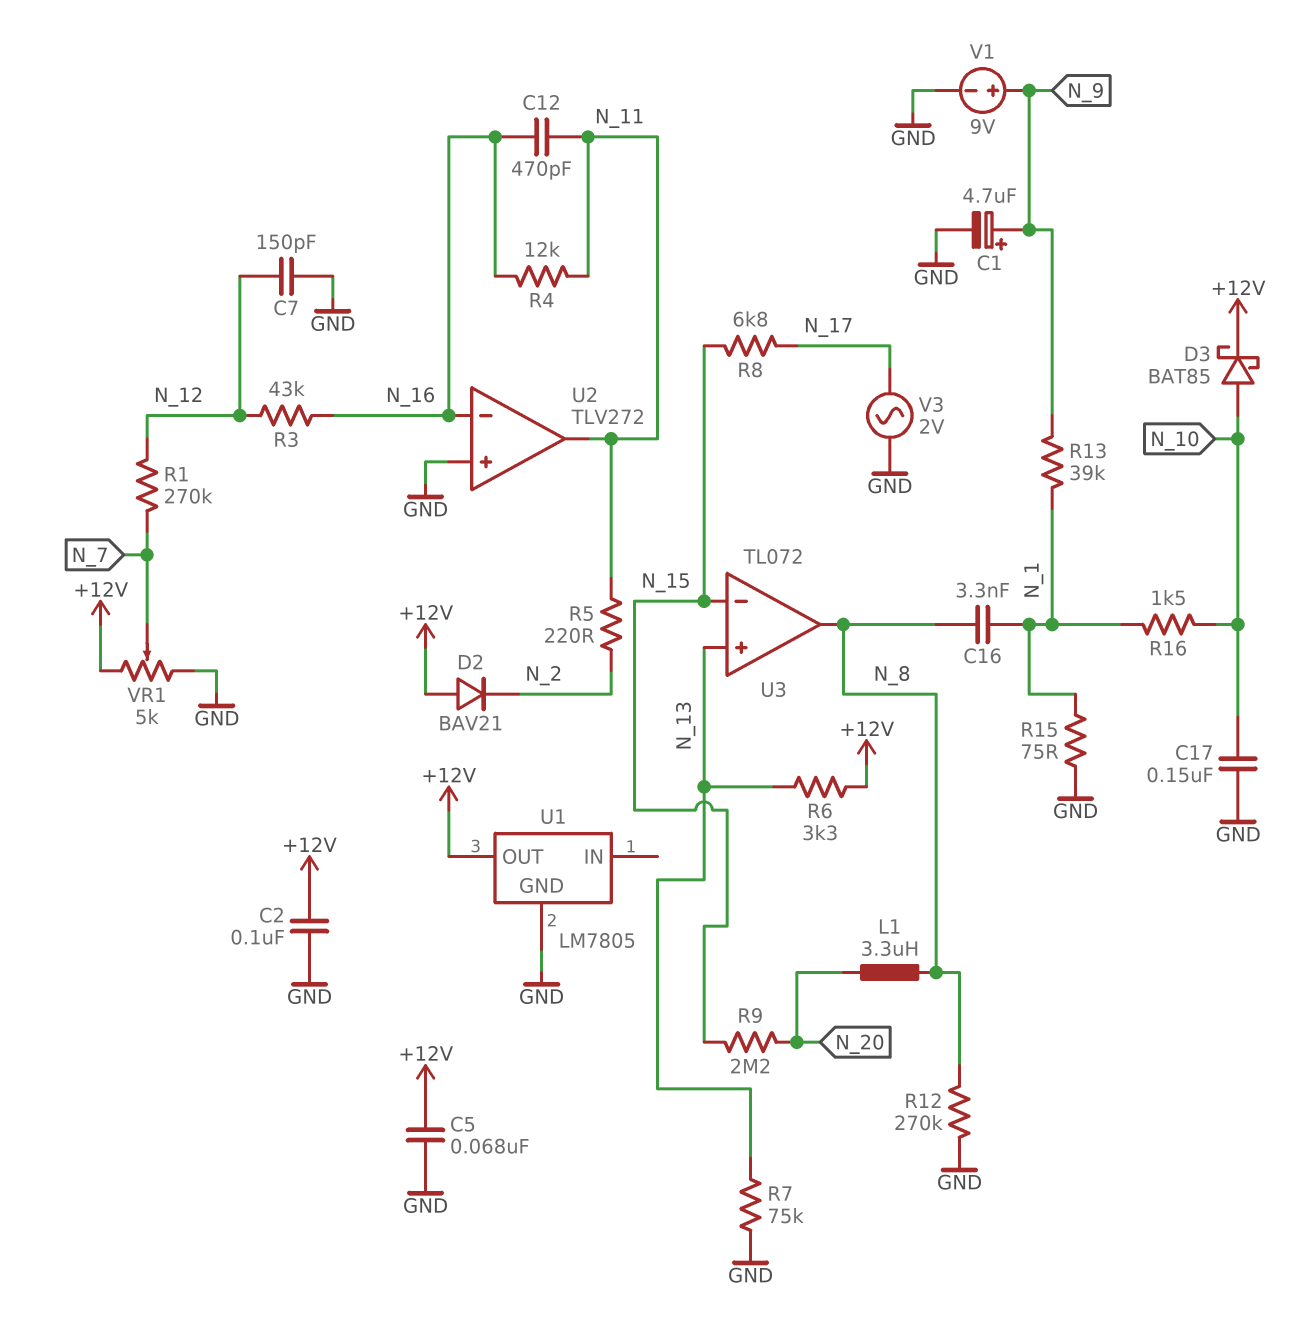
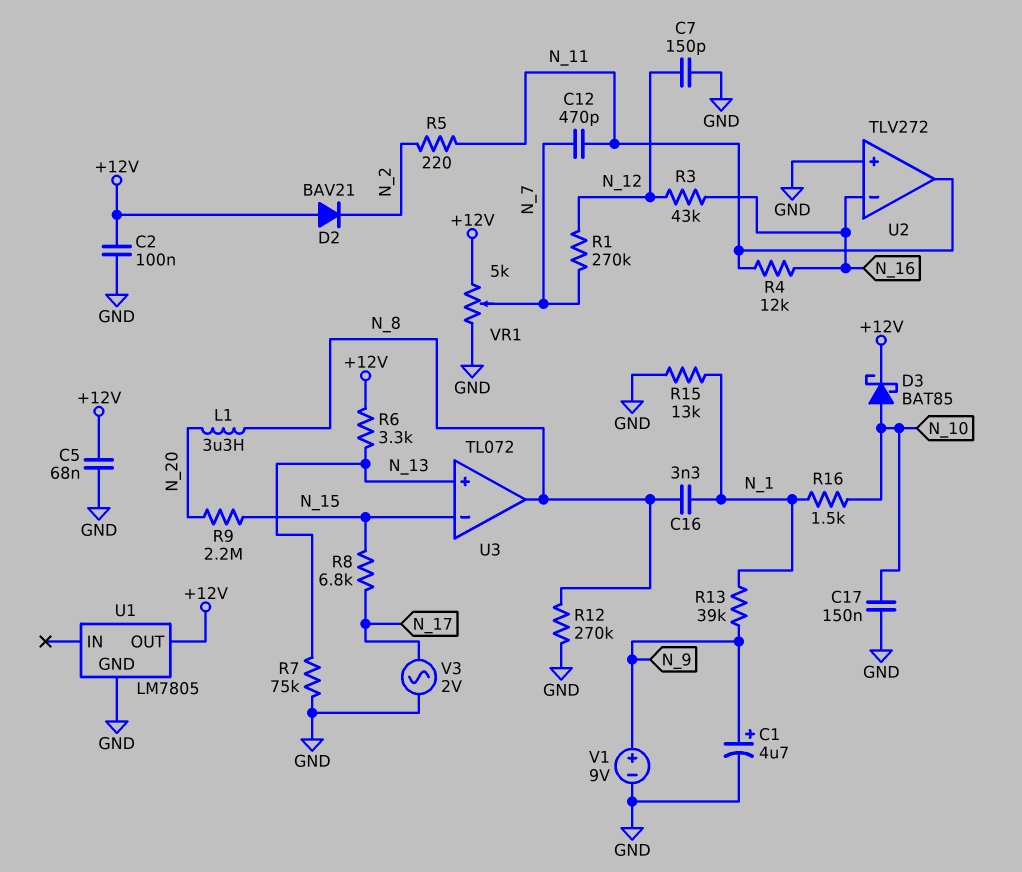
C12: 470pF (N_11, N_16) -> 470pF (N_7, N_11)
R15: 75 (GND, N_1) -> 13k (GND, N_1)

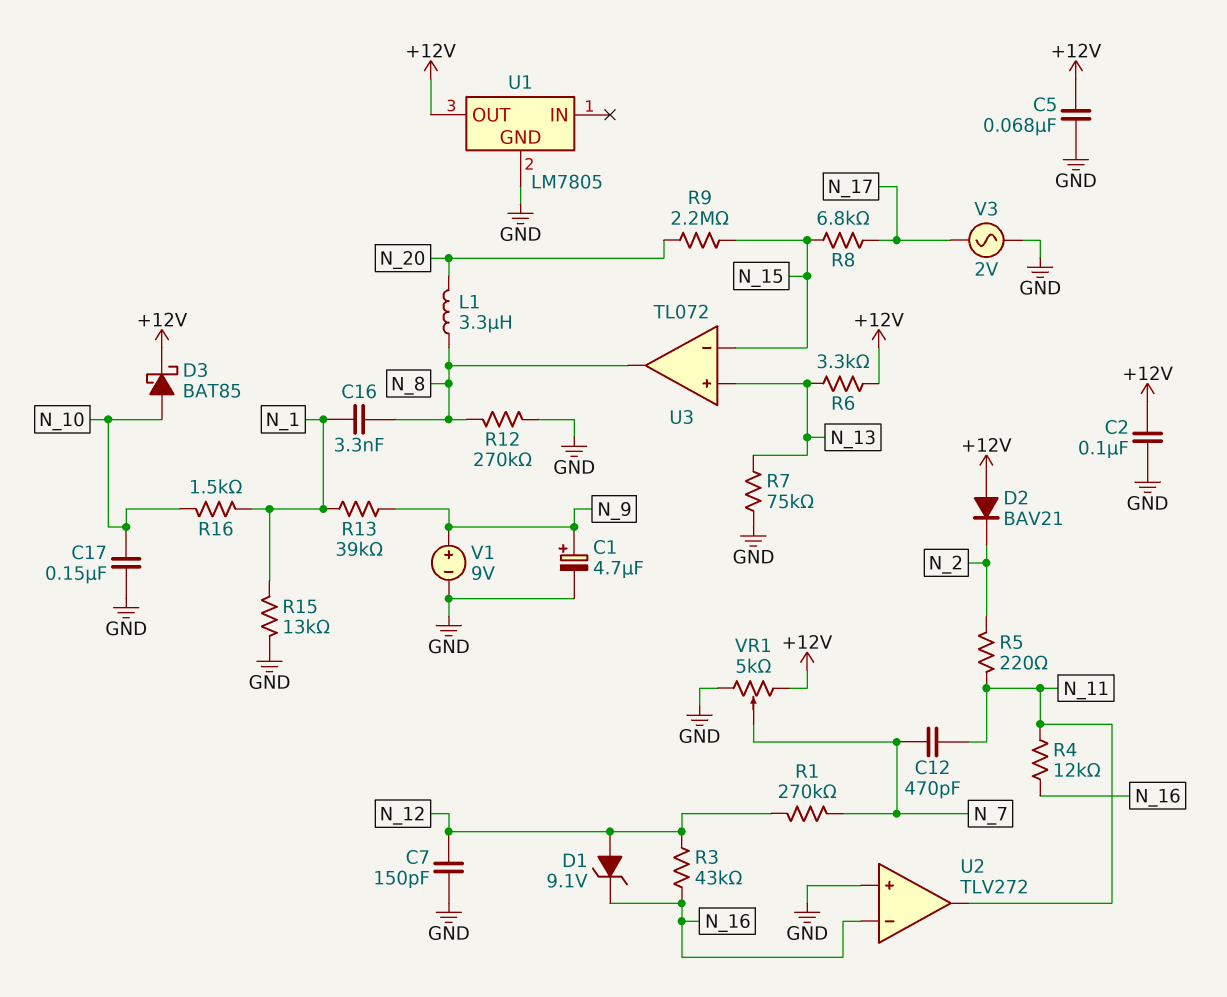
D1: none -> zener 9.1V (A N_12, K N_16)

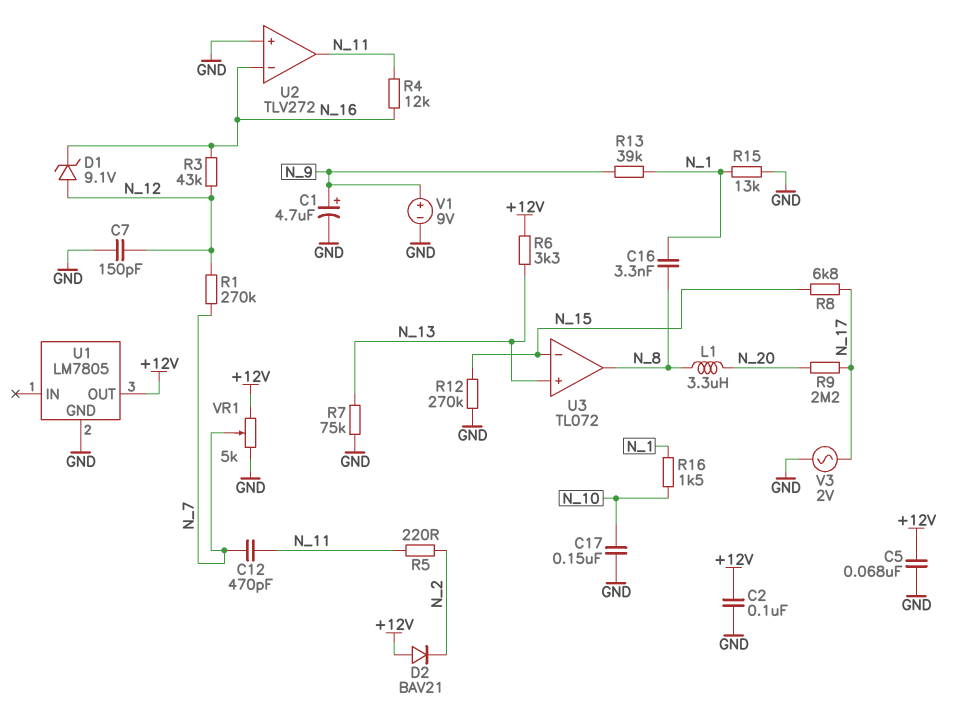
D3: schottky BAT85 (A N_10, K +12V) -> none
R9: 2.2M (N_15, N_20) -> 2.2M (N_17, N_20)
R12: 270k (GND, N_8) -> 270k (GND, N_15)

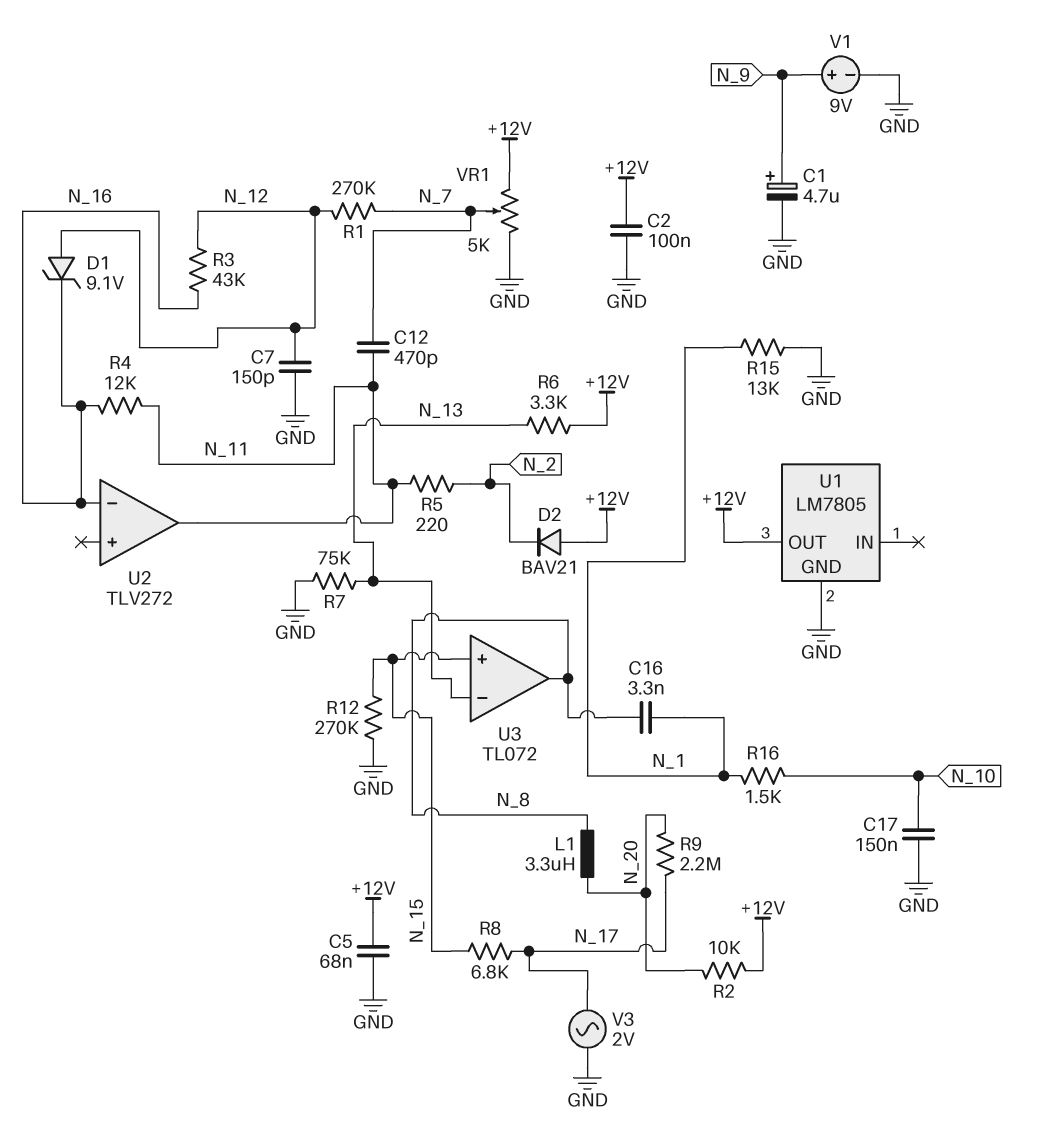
R2: none -> 10k (+12V, N_20)
R13: 39k (N_1, N_9) -> none
U2 pin in+: GND -> none
U3 pin in+: N_13 -> N_15
U3 pin in-: N_15 -> N_13

